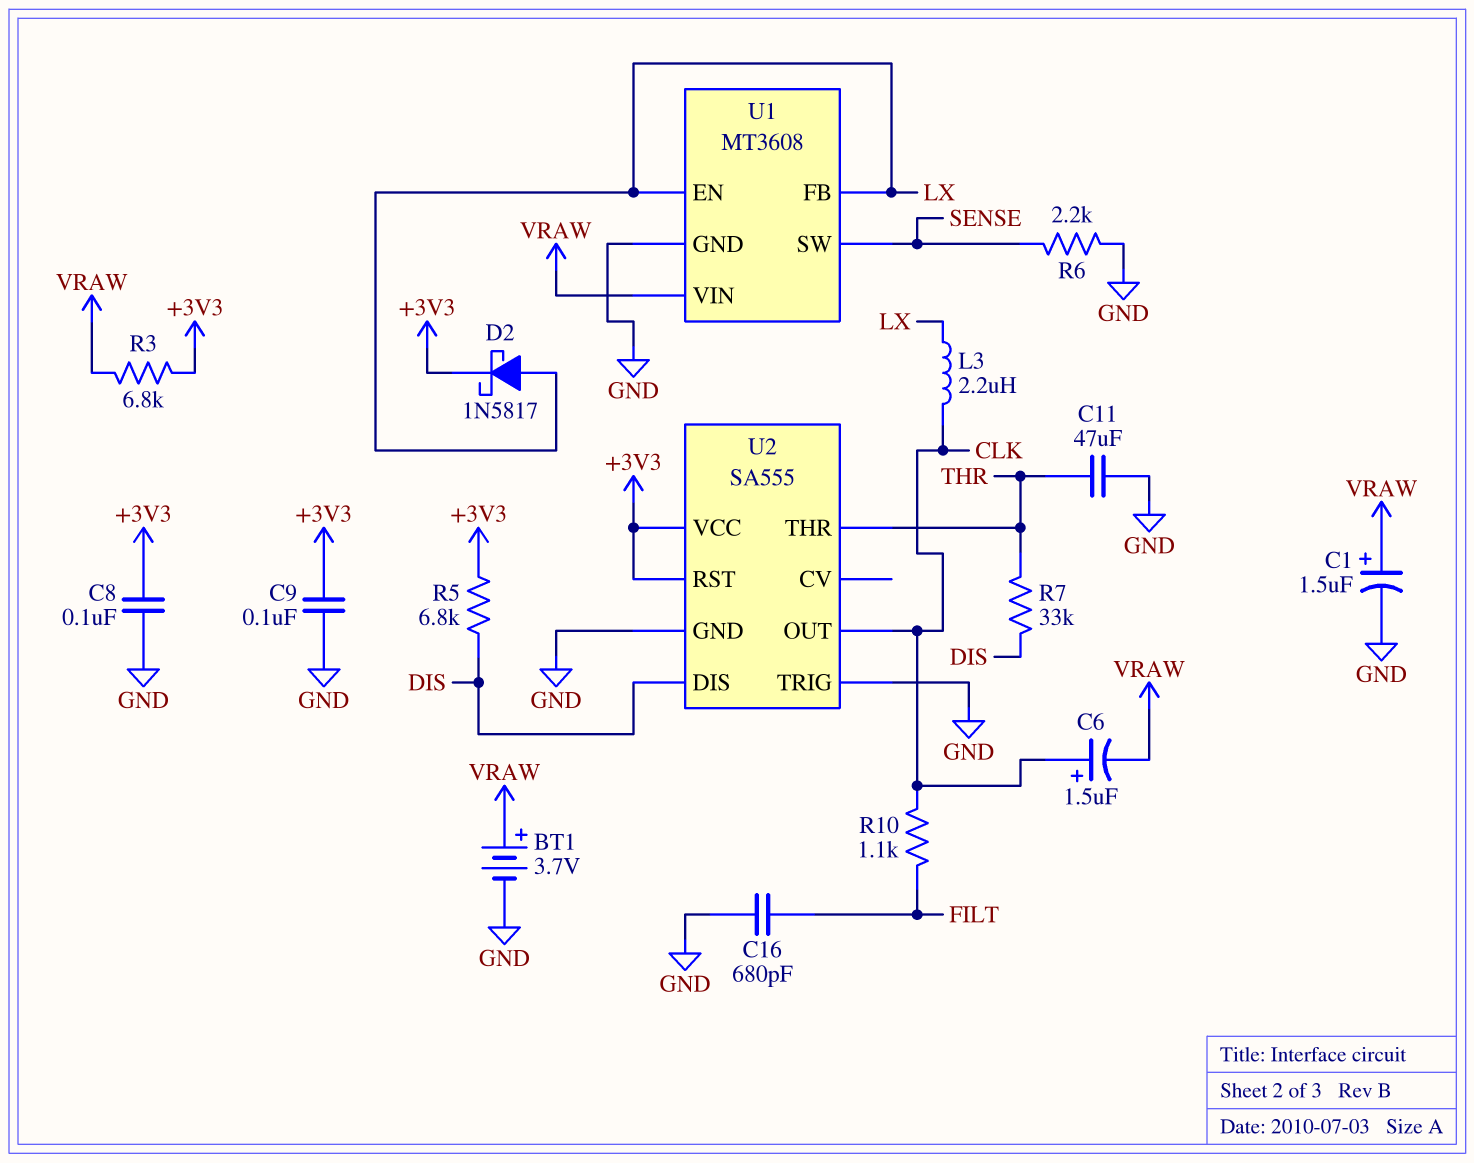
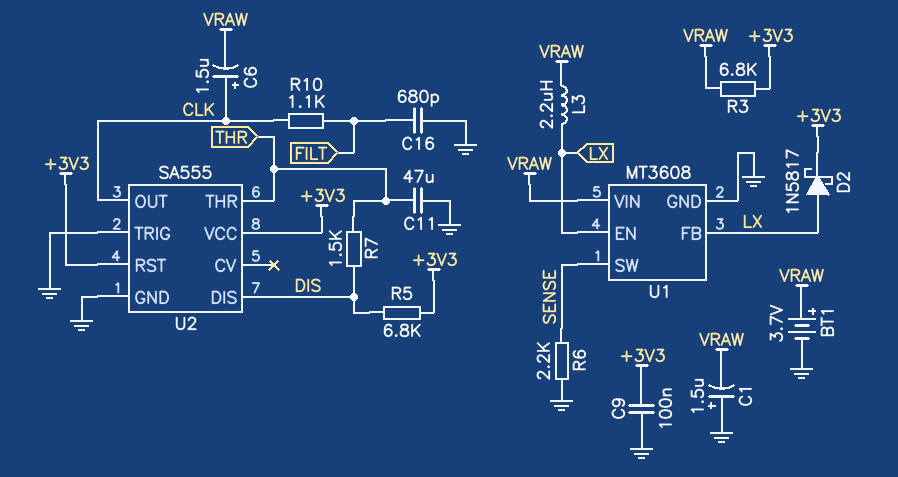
C1: 1.5uF (plus VRAW, minus GND) -> 1.5uF (plus GND, minus VRAW)
C8: 100nF (+3V3, GND) -> none
L3: 2.2uH (CLK, LX) -> 2.2uH (LX, VRAW)
R7: 33k (DIS, THR) -> 1.5k (DIS, THR)

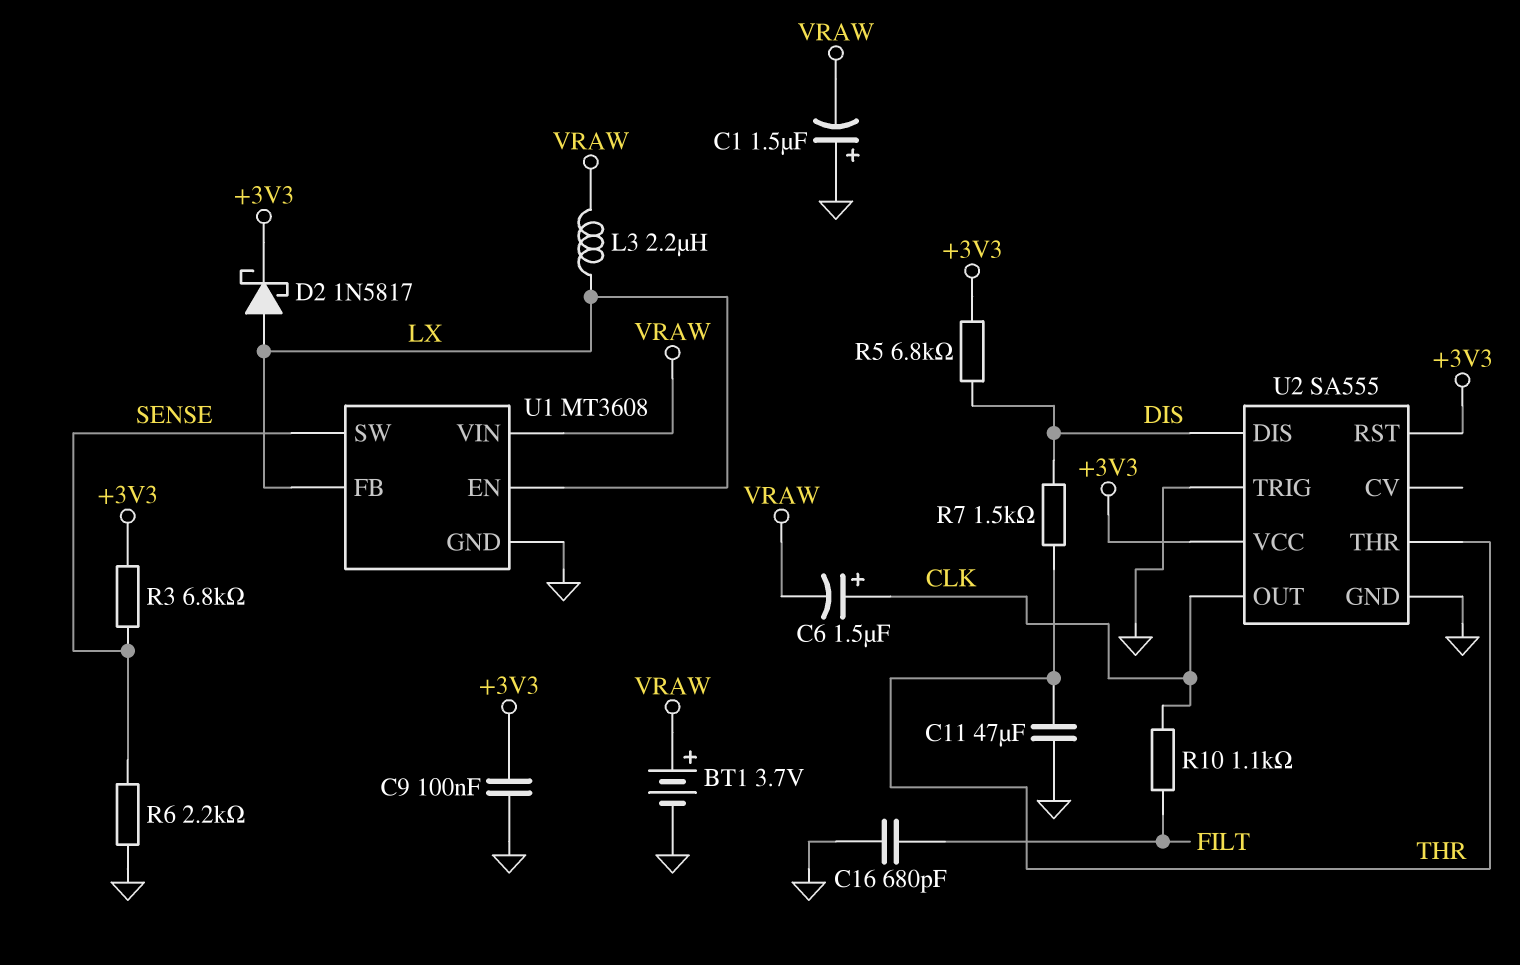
R3: 6.8k (+3V3, VRAW) -> 6.8k (+3V3, SENSE)

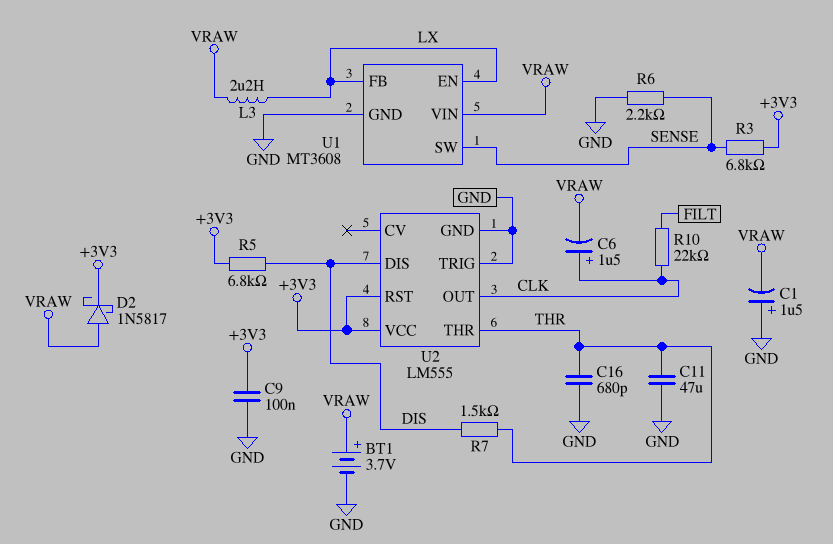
C16: 680pF (FILT, GND) -> 680pF (GND, THR)
D2: schottky 1N5817 (A LX, K +3V3) -> schottky 1N5817 (A VRAW, K +3V3)
R10: 1.1k (CLK, FILT) -> 22k (CLK, FILT)
U2: SA555 -> LM555

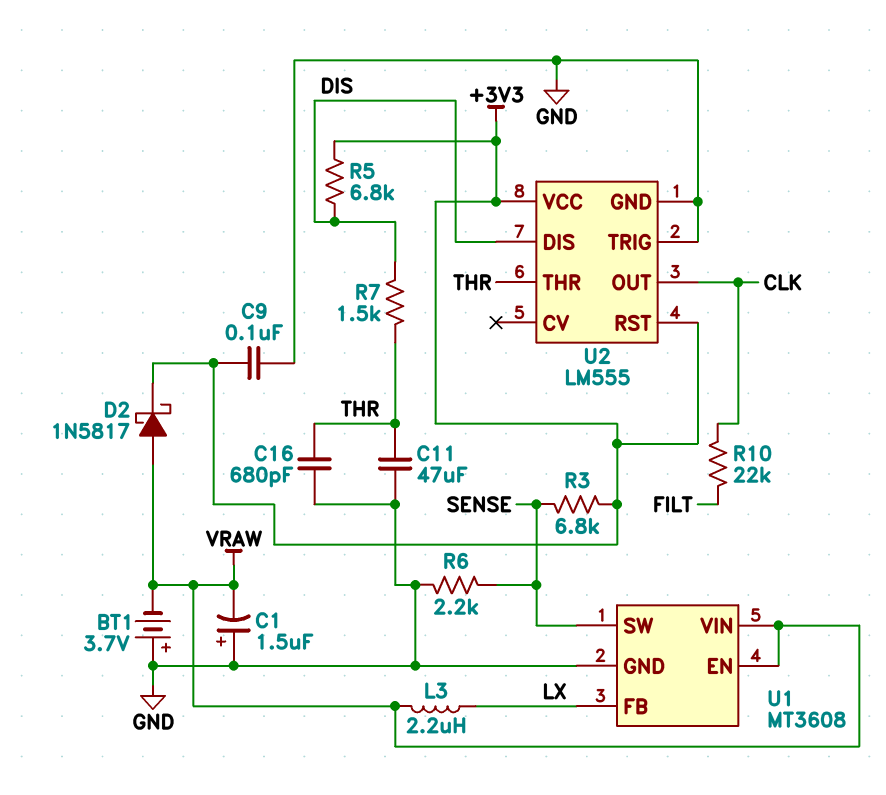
BT1: 3.7V (plus VRAW, minus GND) -> 3.7V (plus GND, minus VRAW)
C6: 1.5uF (plus CLK, minus VRAW) -> none
U1 pin EN: LX -> VRAW

